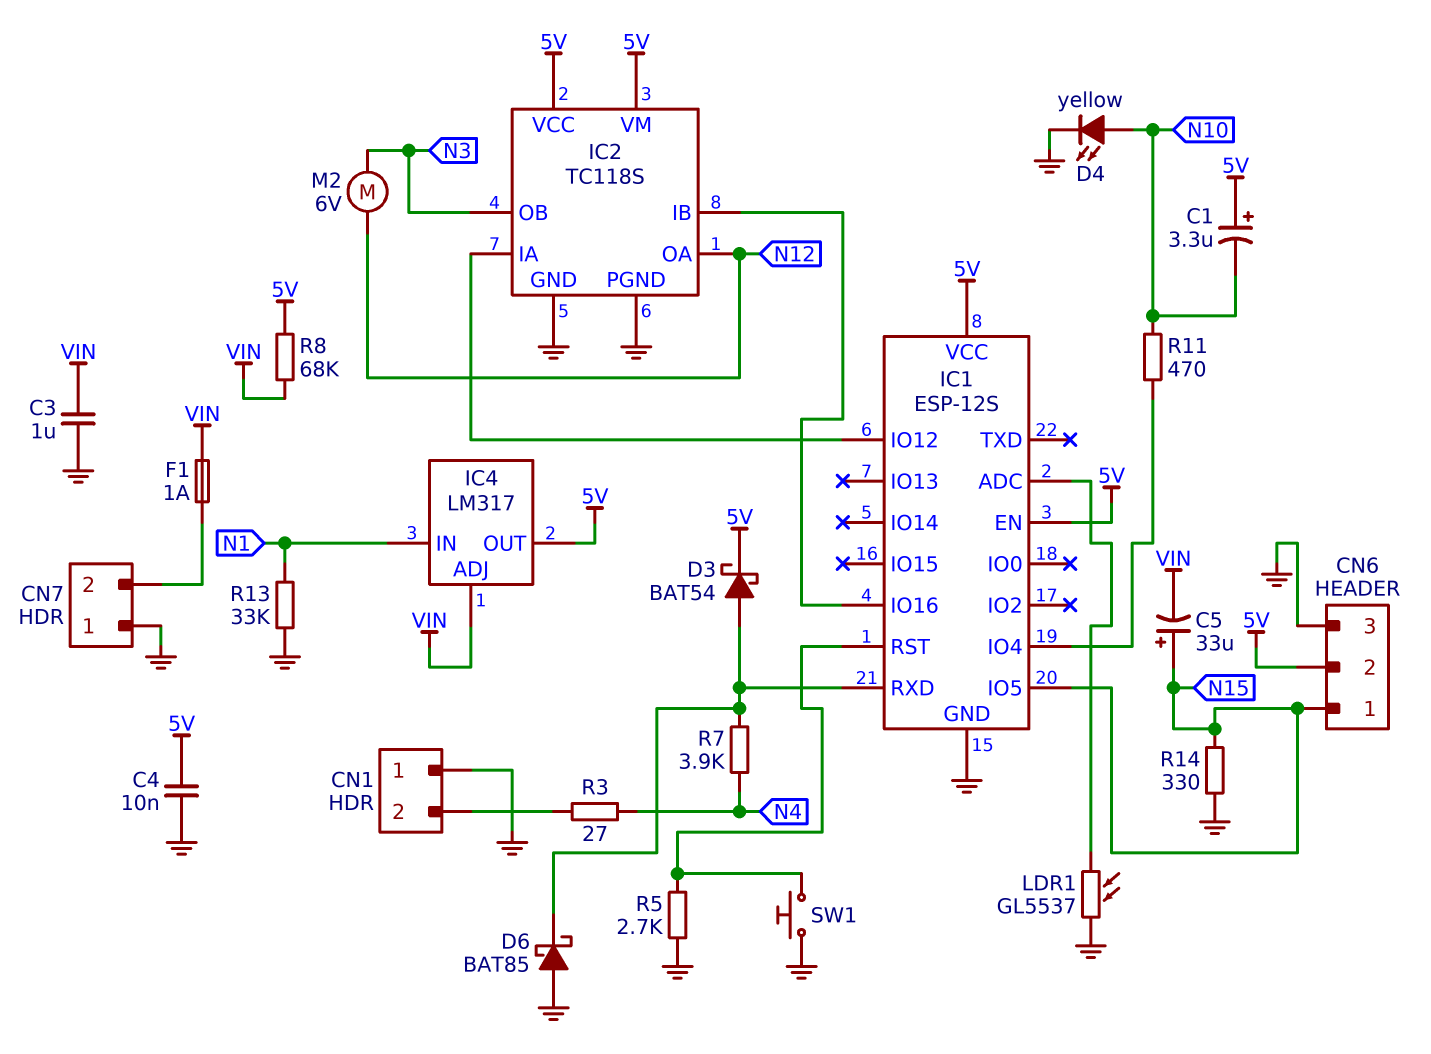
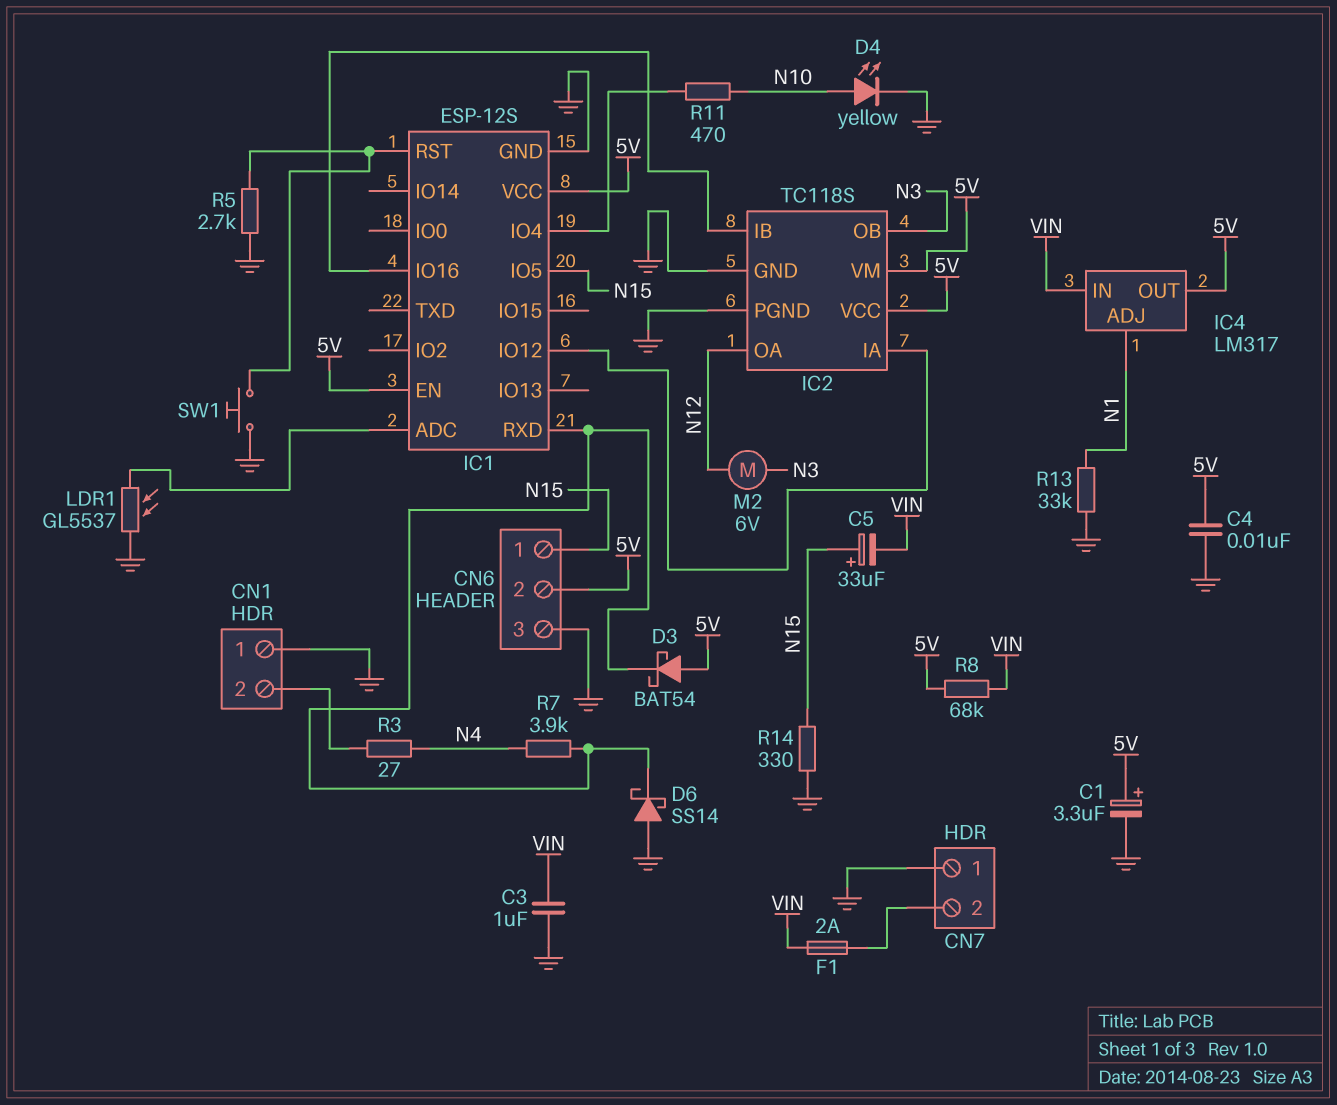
C1: 3.3uF (plus 5V, minus N10) -> 3.3uF (plus 5V, minus GND)
D3: schottky BAT54 (A IC1/RXD, K 5V) -> schottky BAT54 (A 5V, K IC1/RXD)
D6: schottky BAT85 (A GND, K IC1/RXD) -> schottky SS14 (A GND, K IC1/RXD)
F1: 1A (CN7/2, VIN) -> 2A (CN7/2, VIN)
IC4 pin ADJ: VIN -> N1
IC4 pin IN: N1 -> VIN

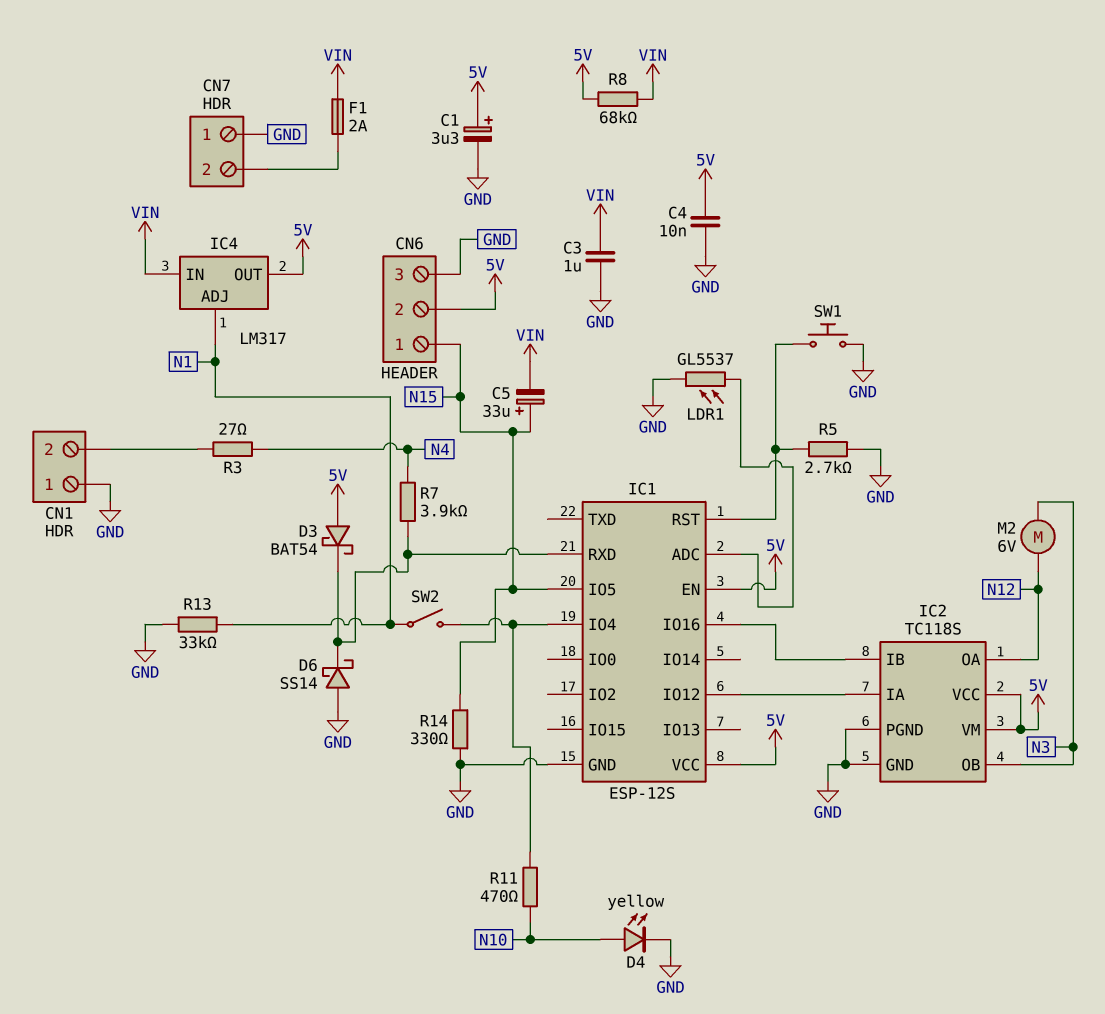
SW2: none -> switch (IC1/IO4, N1)

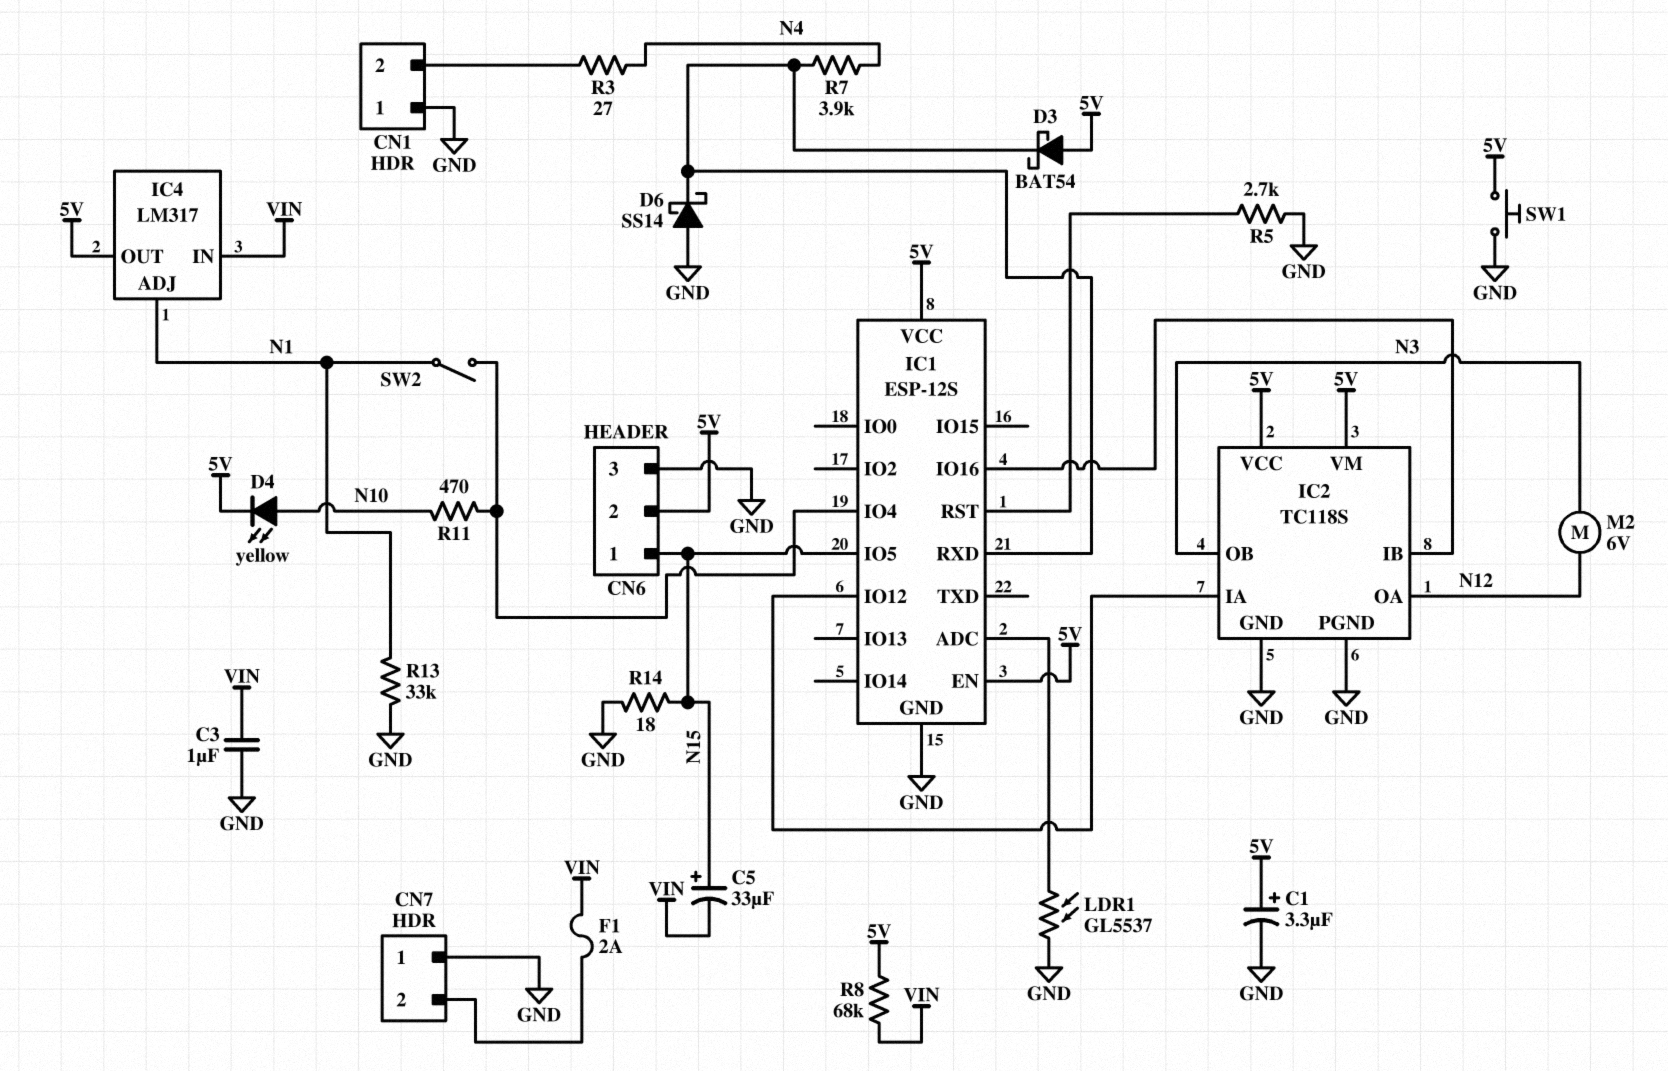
C4: 10nF (5V, GND) -> none
D4: LED yellow (A N10, K GND) -> LED yellow (A N10, K 5V)
R14: 330 (GND, N15) -> 18 (GND, N15)
SW1: button (GND, IC1/RST) -> button (5V, GND)

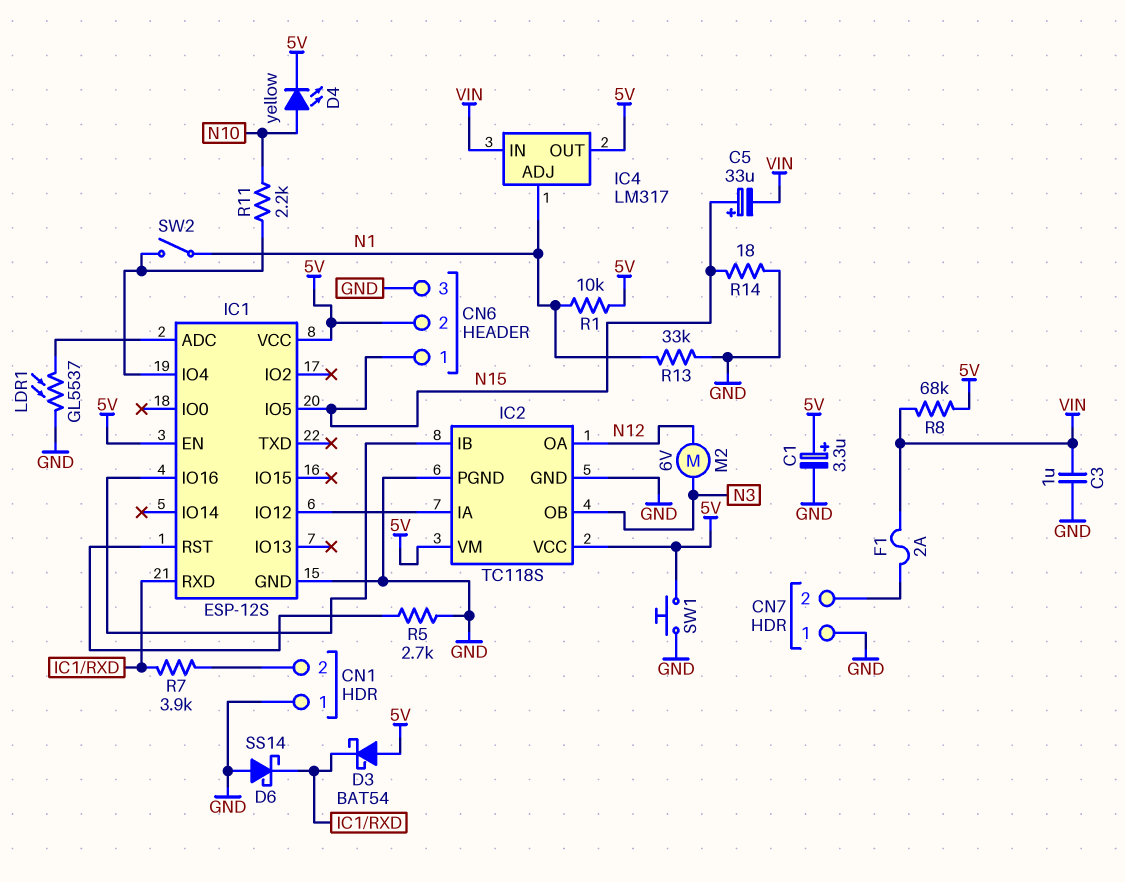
R1: none -> 10k (5V, N1)
R3: 27 (CN1/2, N4) -> none
R7: 3.9k (IC1/RXD, N4) -> 3.9k (CN1/2, IC1/RXD)
R11: 470 (IC1/IO4, N10) -> 2.2k (IC1/IO4, N10)

